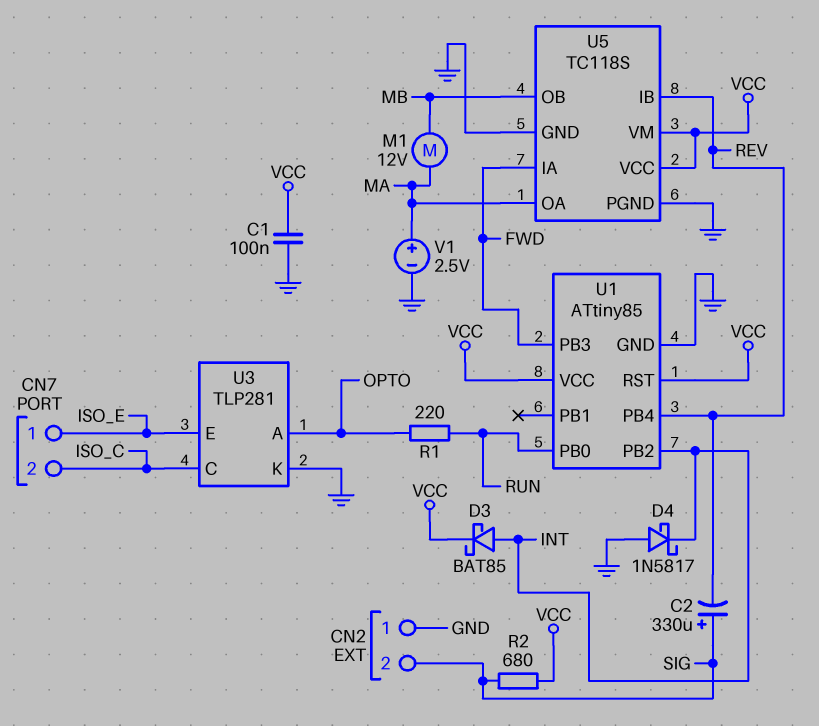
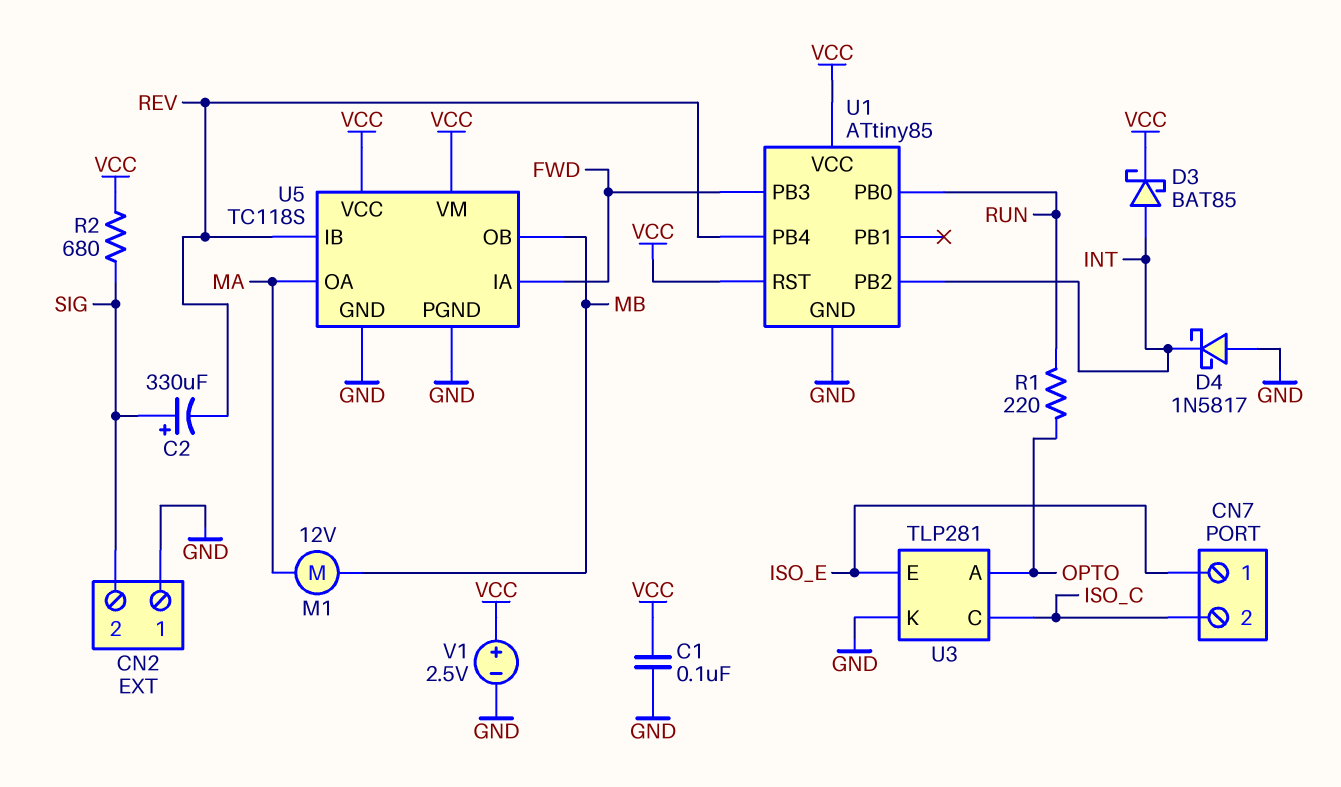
V1: 2.5V (plus MA, minus GND) -> 2.5V (plus VCC, minus GND)

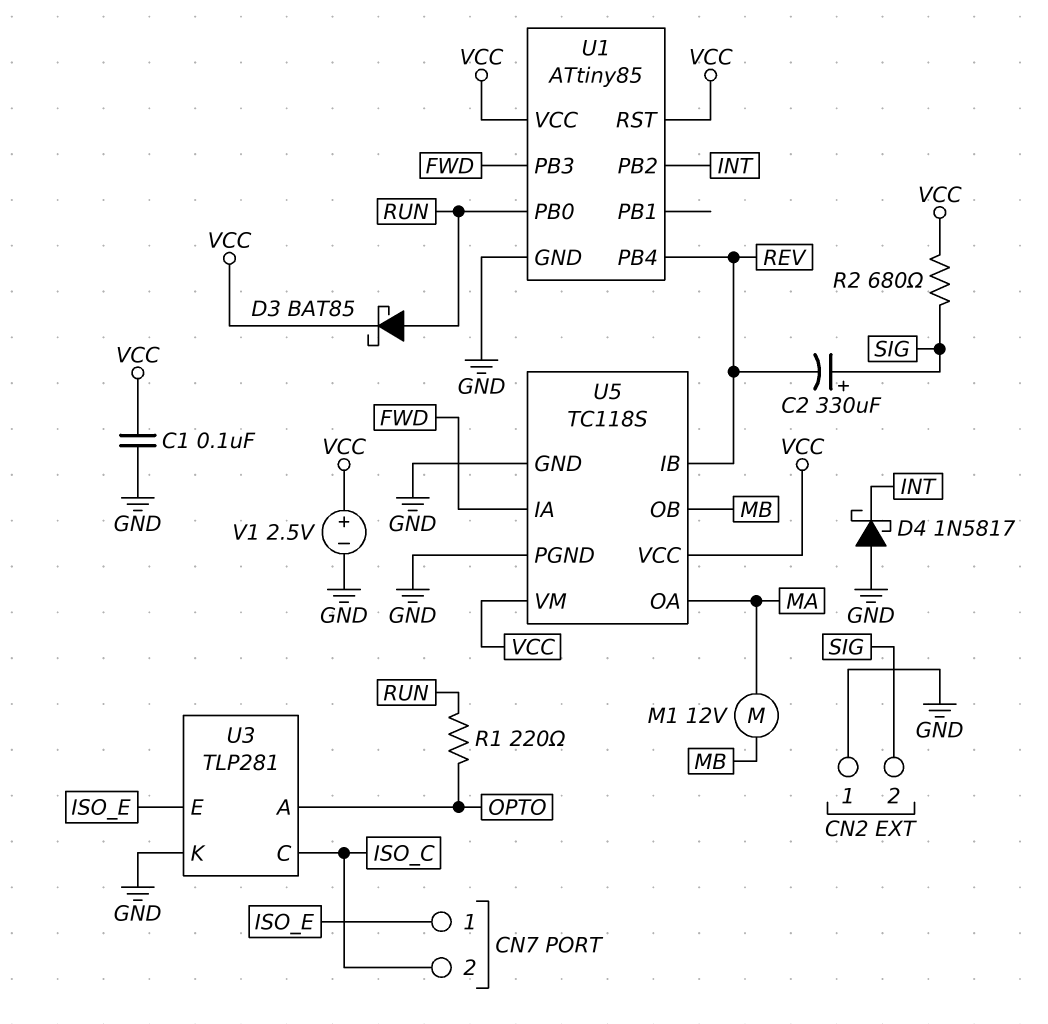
D3: schottky BAT85 (A INT, K VCC) -> schottky BAT85 (A RUN, K VCC)

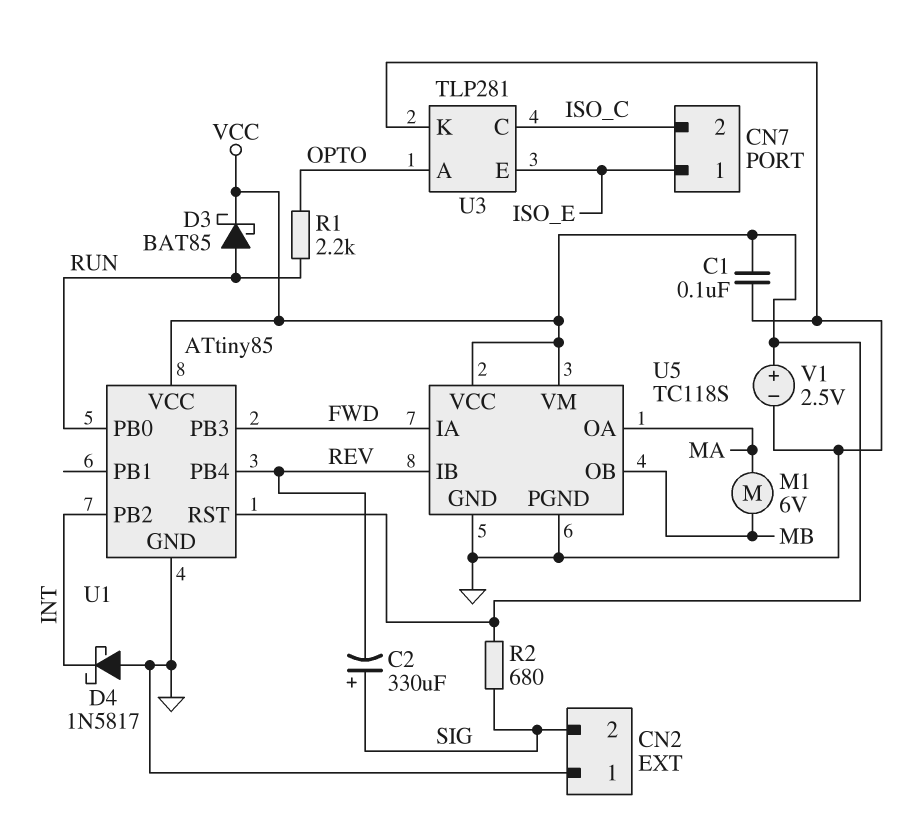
M1: motor 12V (MA, MB) -> motor 6V (MA, MB)
R1: 220 (OPTO, RUN) -> 2.2k (OPTO, RUN)

